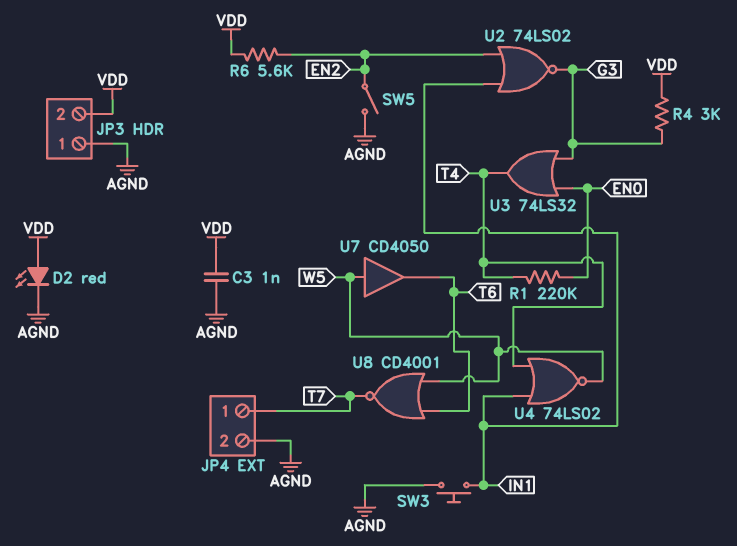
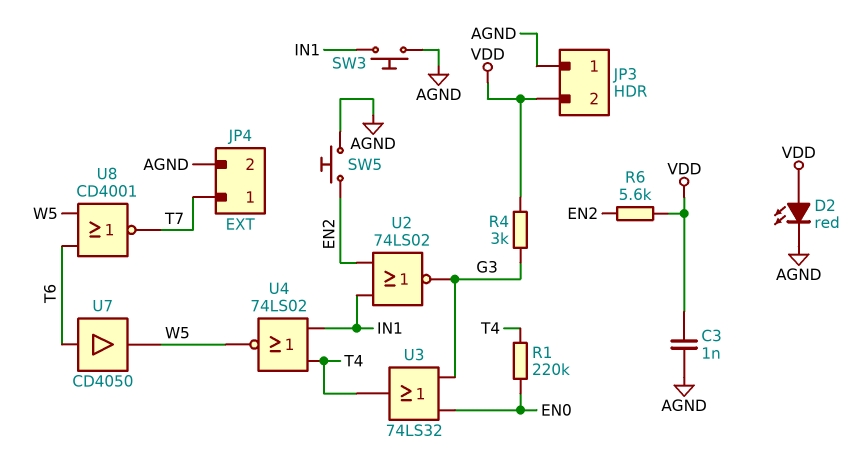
SW5: switch (AGND, EN2) -> button (AGND, EN2)
U7: buffer CD4050 (in W5, out T6) -> buffer CD4050 (in T6, out W5)

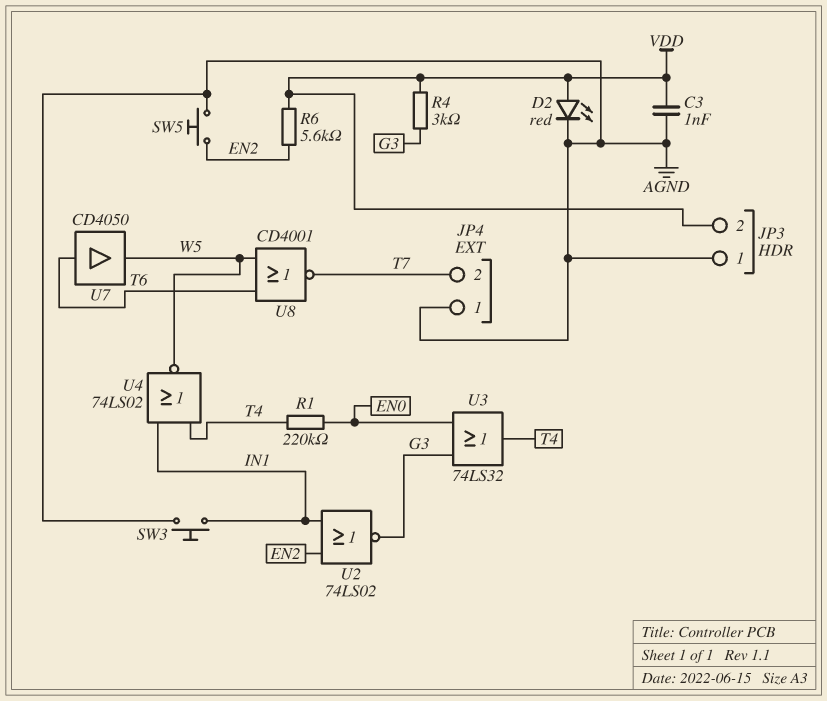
JP4 pin 1: T7 -> AGND
JP4 pin 2: AGND -> T7

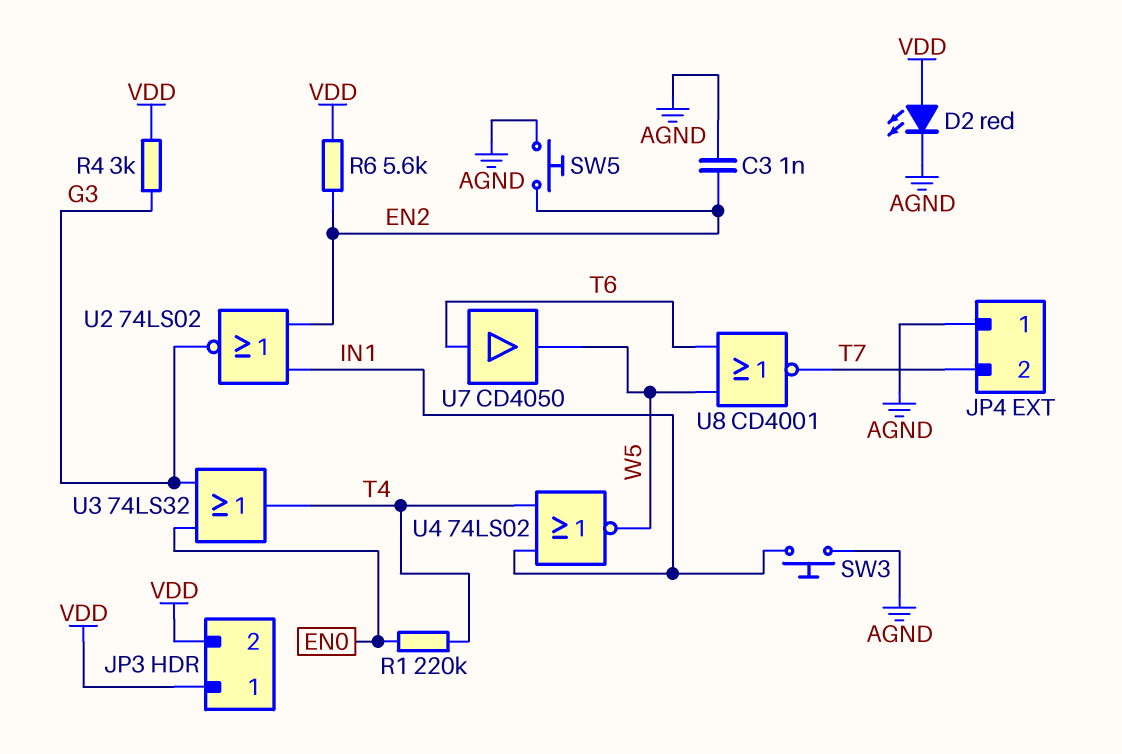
C3: 1nF (AGND, VDD) -> 1nF (AGND, EN2)
JP3 pin 1: AGND -> VDD

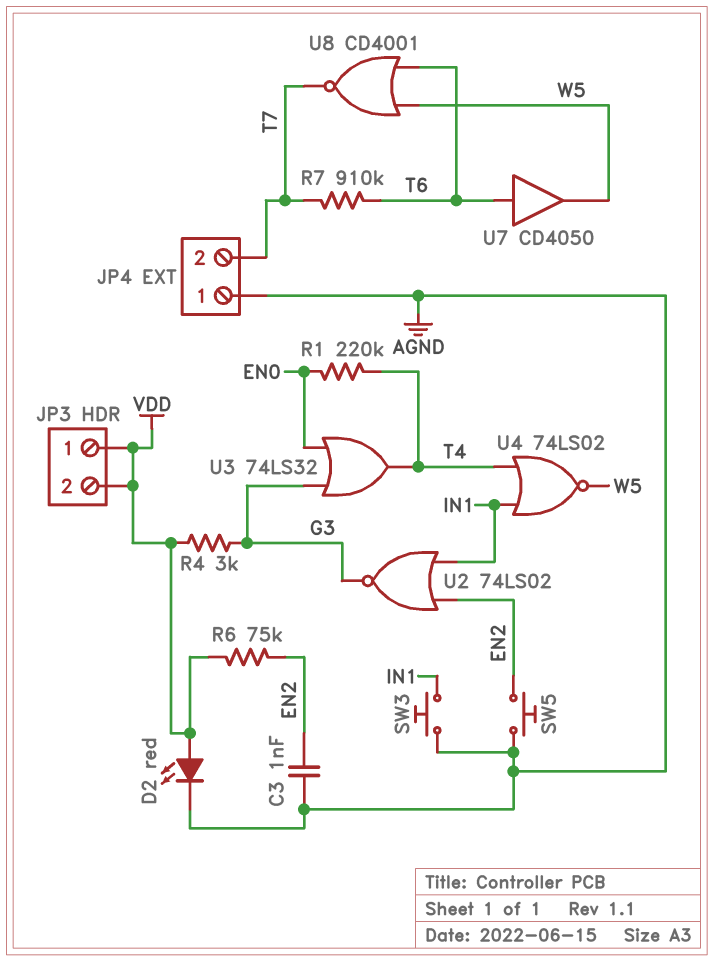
R6: 5.6k (EN2, VDD) -> 75k (EN2, VDD)
R7: none -> 910k (T6, T7)

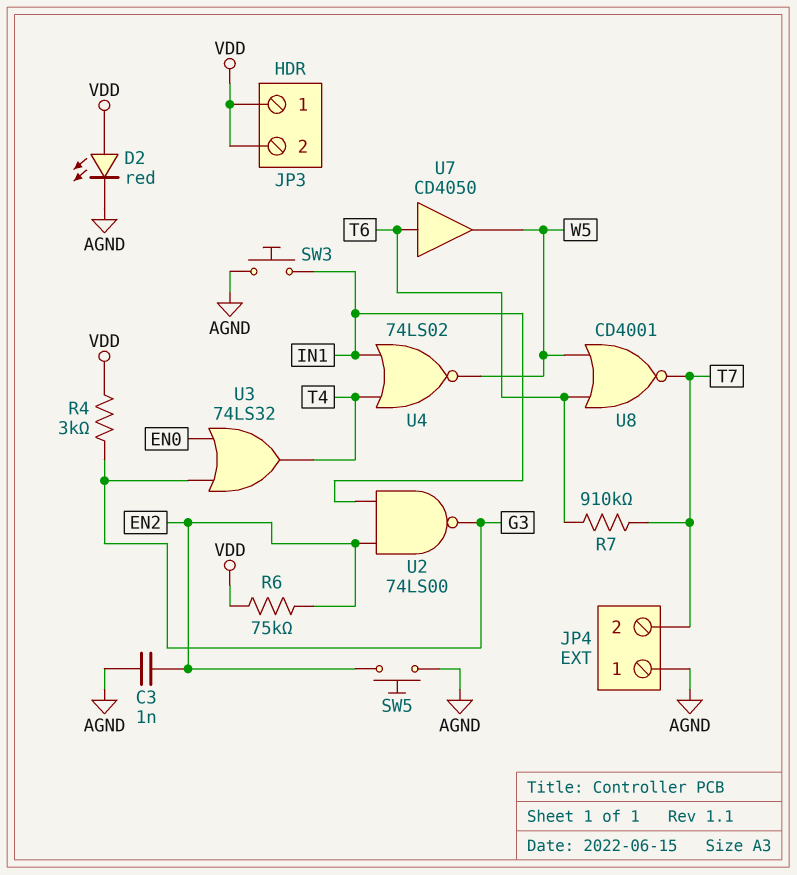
R1: 220k (EN0, T4) -> none
U2: NOR 74LS02 (in EN2, in IN1, out G3) -> NAND 74LS00 (in EN2, in IN1, out G3)

